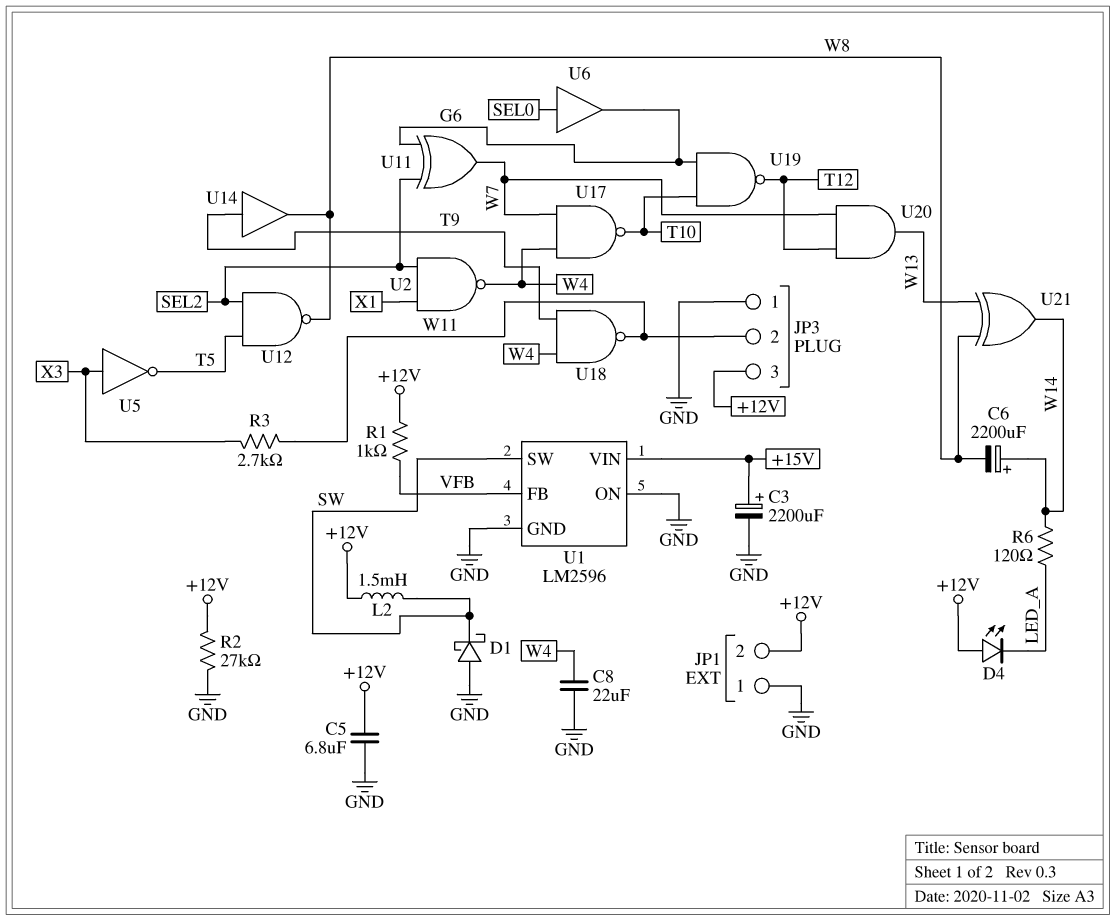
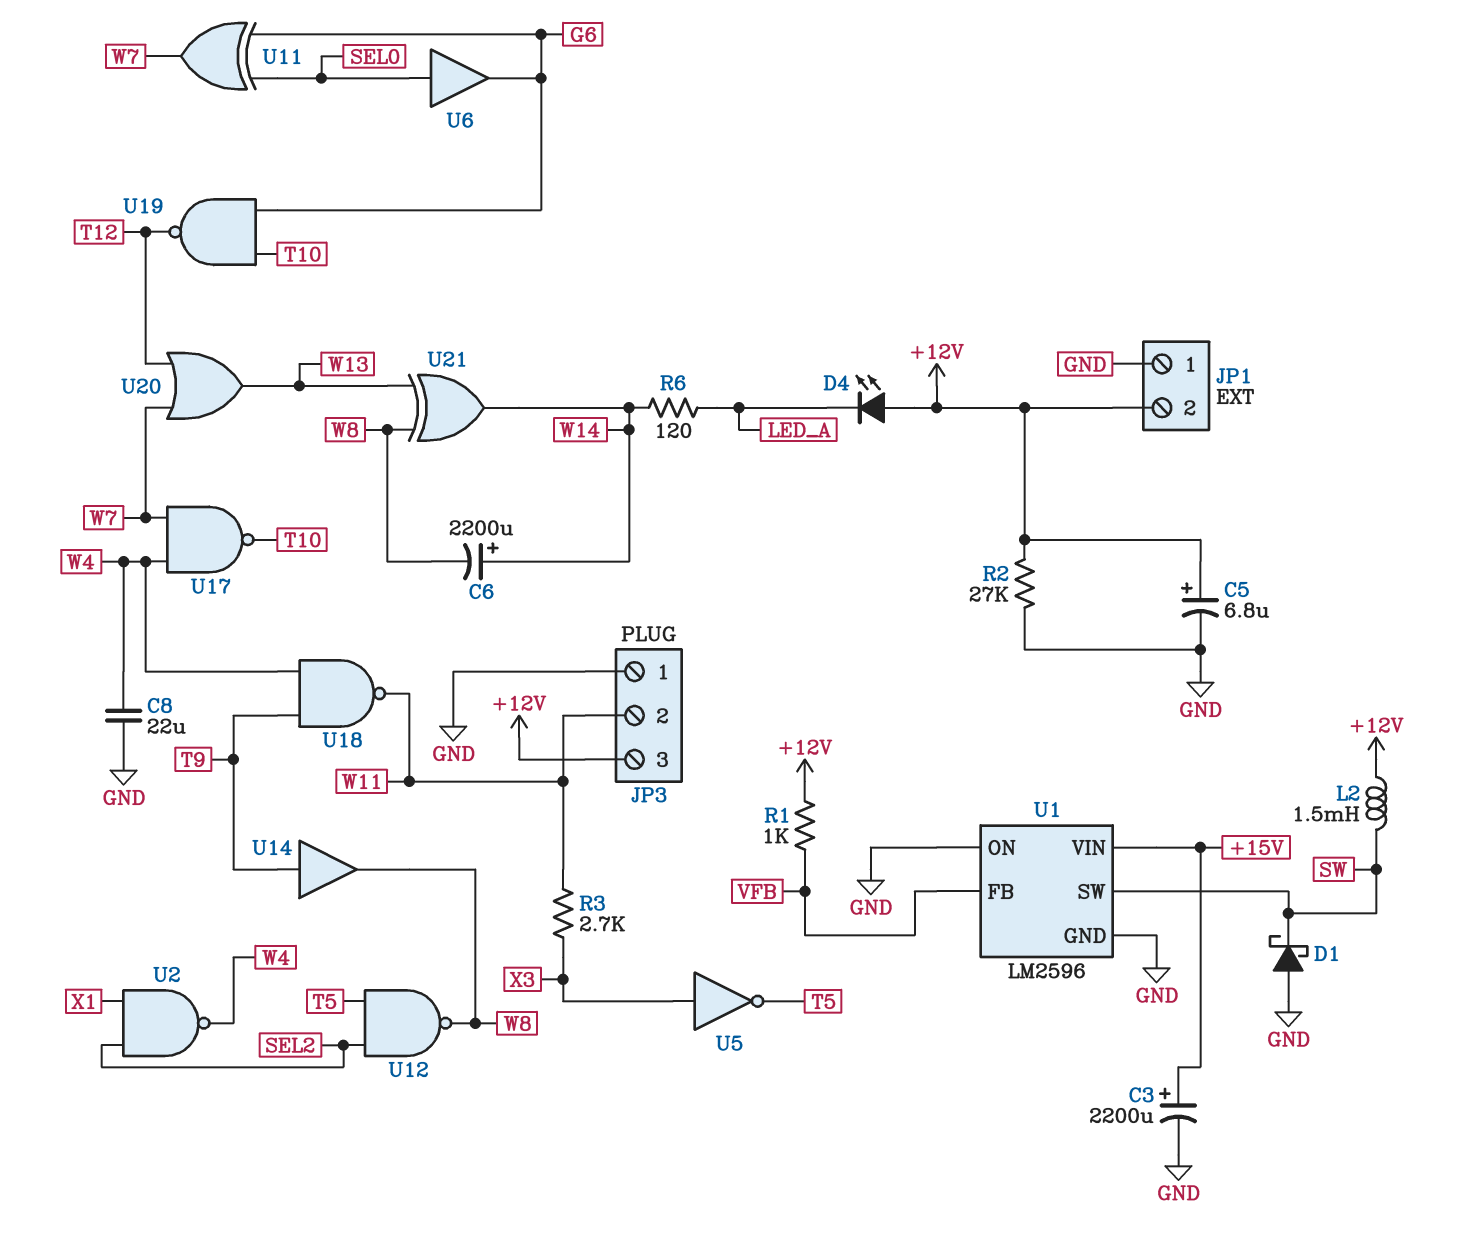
C5: 6.8uF (+12V, GND) -> 6.8uF (plus +12V, minus GND)
U11: XOR (in G6, in SEL2, out W7) -> XOR (in G6, in SEL0, out W7)
U20: AND (in T12, in W7, out W13) -> OR (in T12, in W7, out W13)

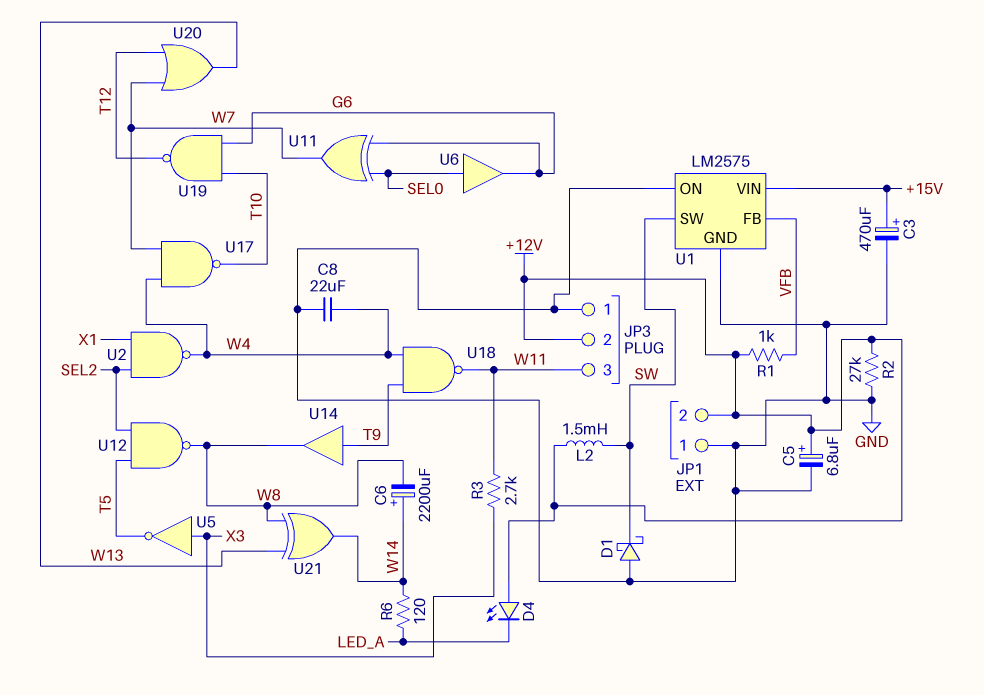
C3: 2200uF (plus +15V, minus GND) -> 470uF (plus +15V, minus GND)
JP3 pin 2: W11 -> +12V
JP3 pin 3: +12V -> W11
U1: LM2596 -> LM2575

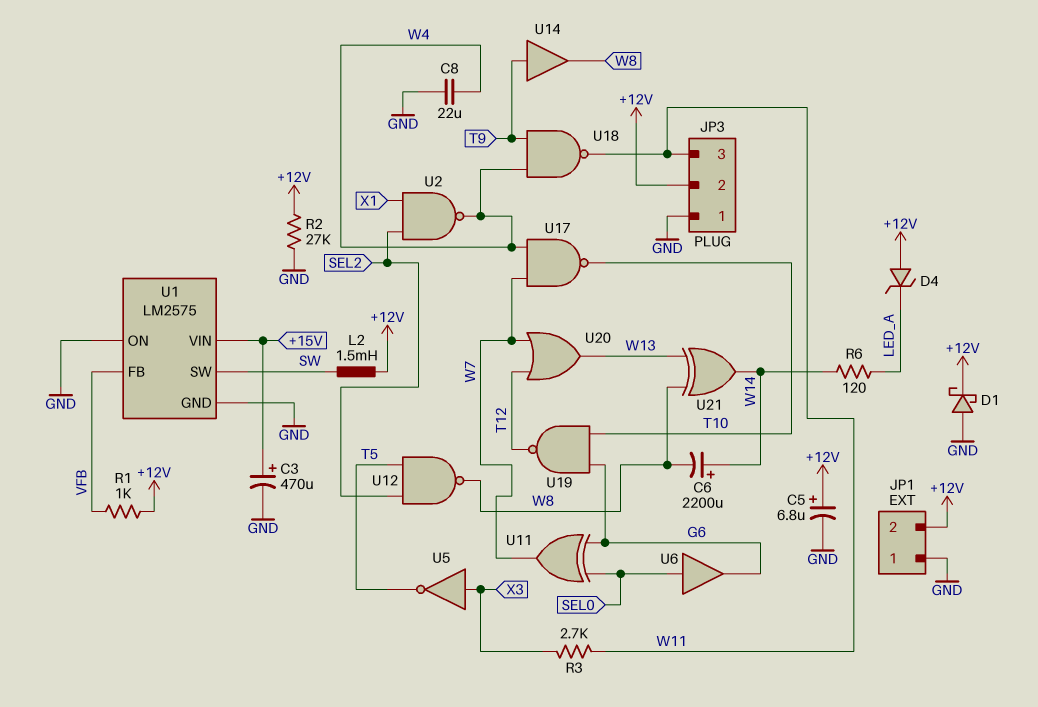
D1: schottky (A GND, K SW) -> schottky (A GND, K +12V)
D4: LED (A +12V, K LED_A) -> zener (A +12V, K LED_A)

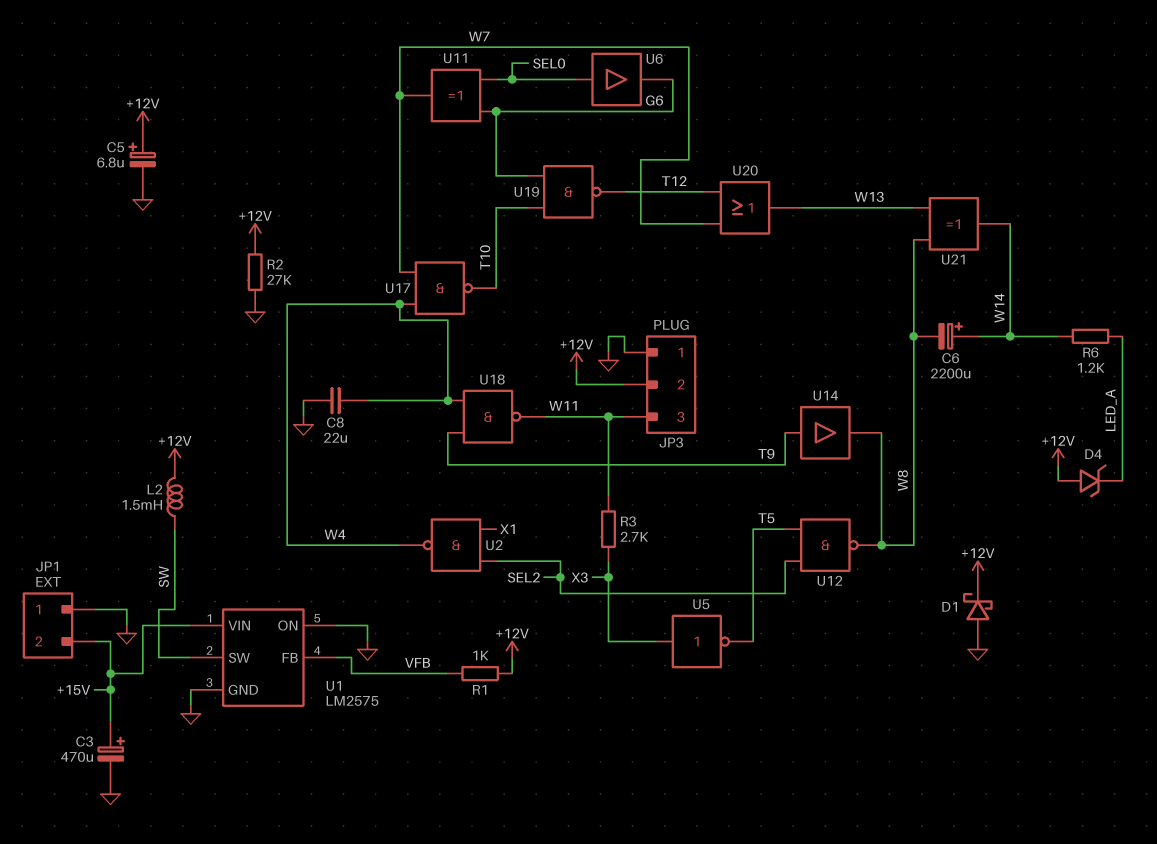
JP1 pin 2: +12V -> +15V
R6: 120 (LED_A, W14) -> 1.2k (LED_A, W14)

